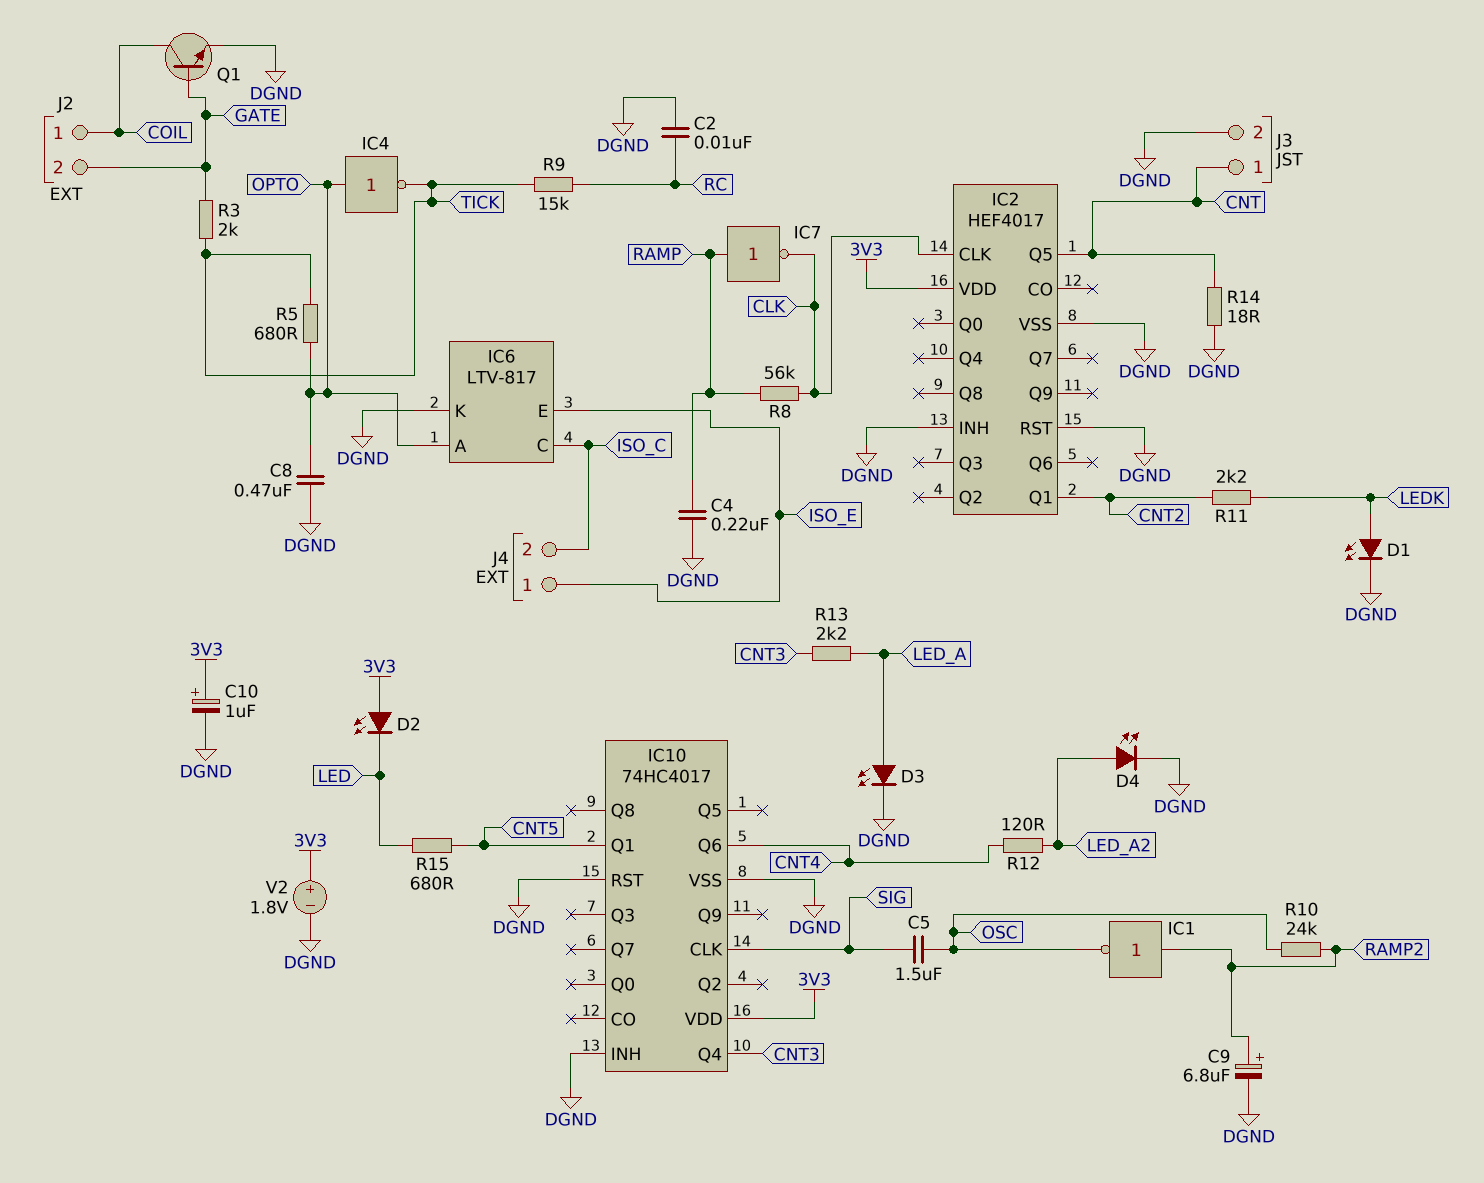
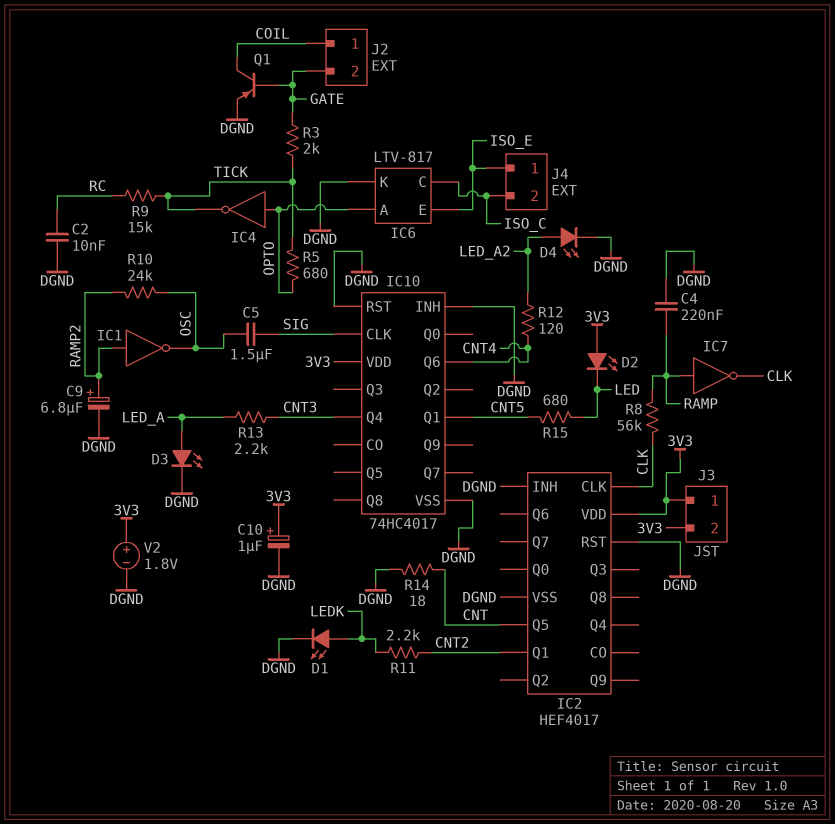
C8: 470nF (DGND, OPTO) -> none
J3 pin 1: CNT -> 3V3
J3 pin 2: DGND -> 3V3
Q1: NPN (B GATE, C COIL, E DGND) -> PNP (B GATE, C COIL, E DGND)

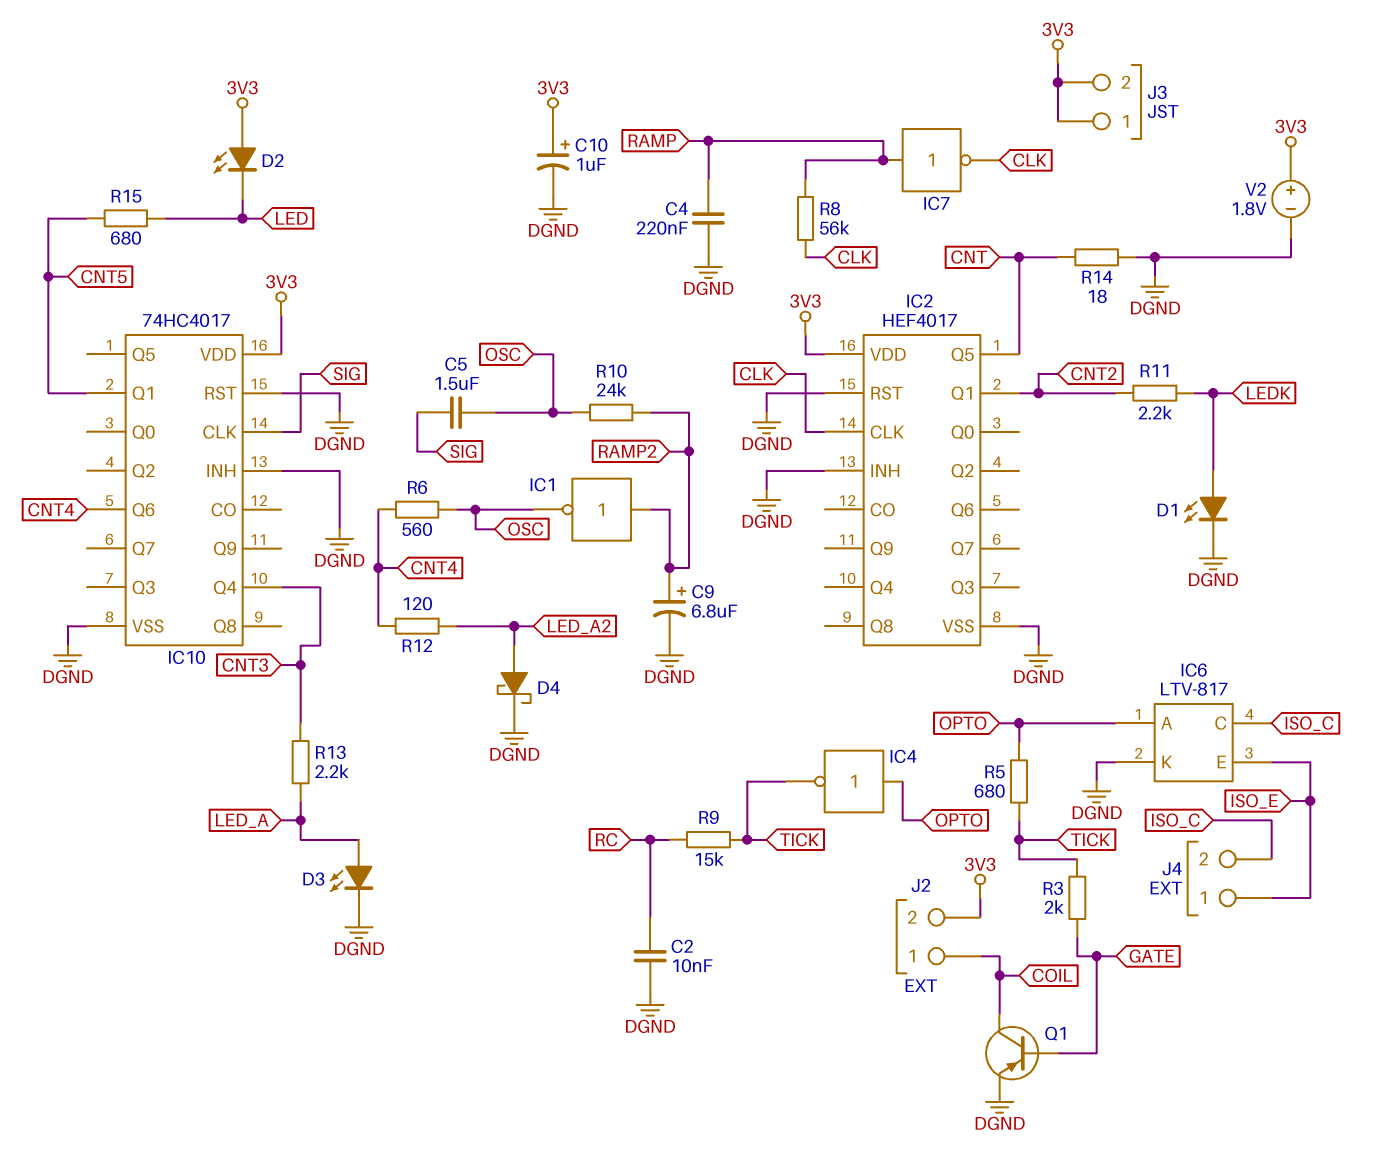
D4: LED (A LED_A2, K DGND) -> schottky (A LED_A2, K DGND)
J2 pin 2: GATE -> 3V3
R6: none -> 560 (CNT4, OSC)

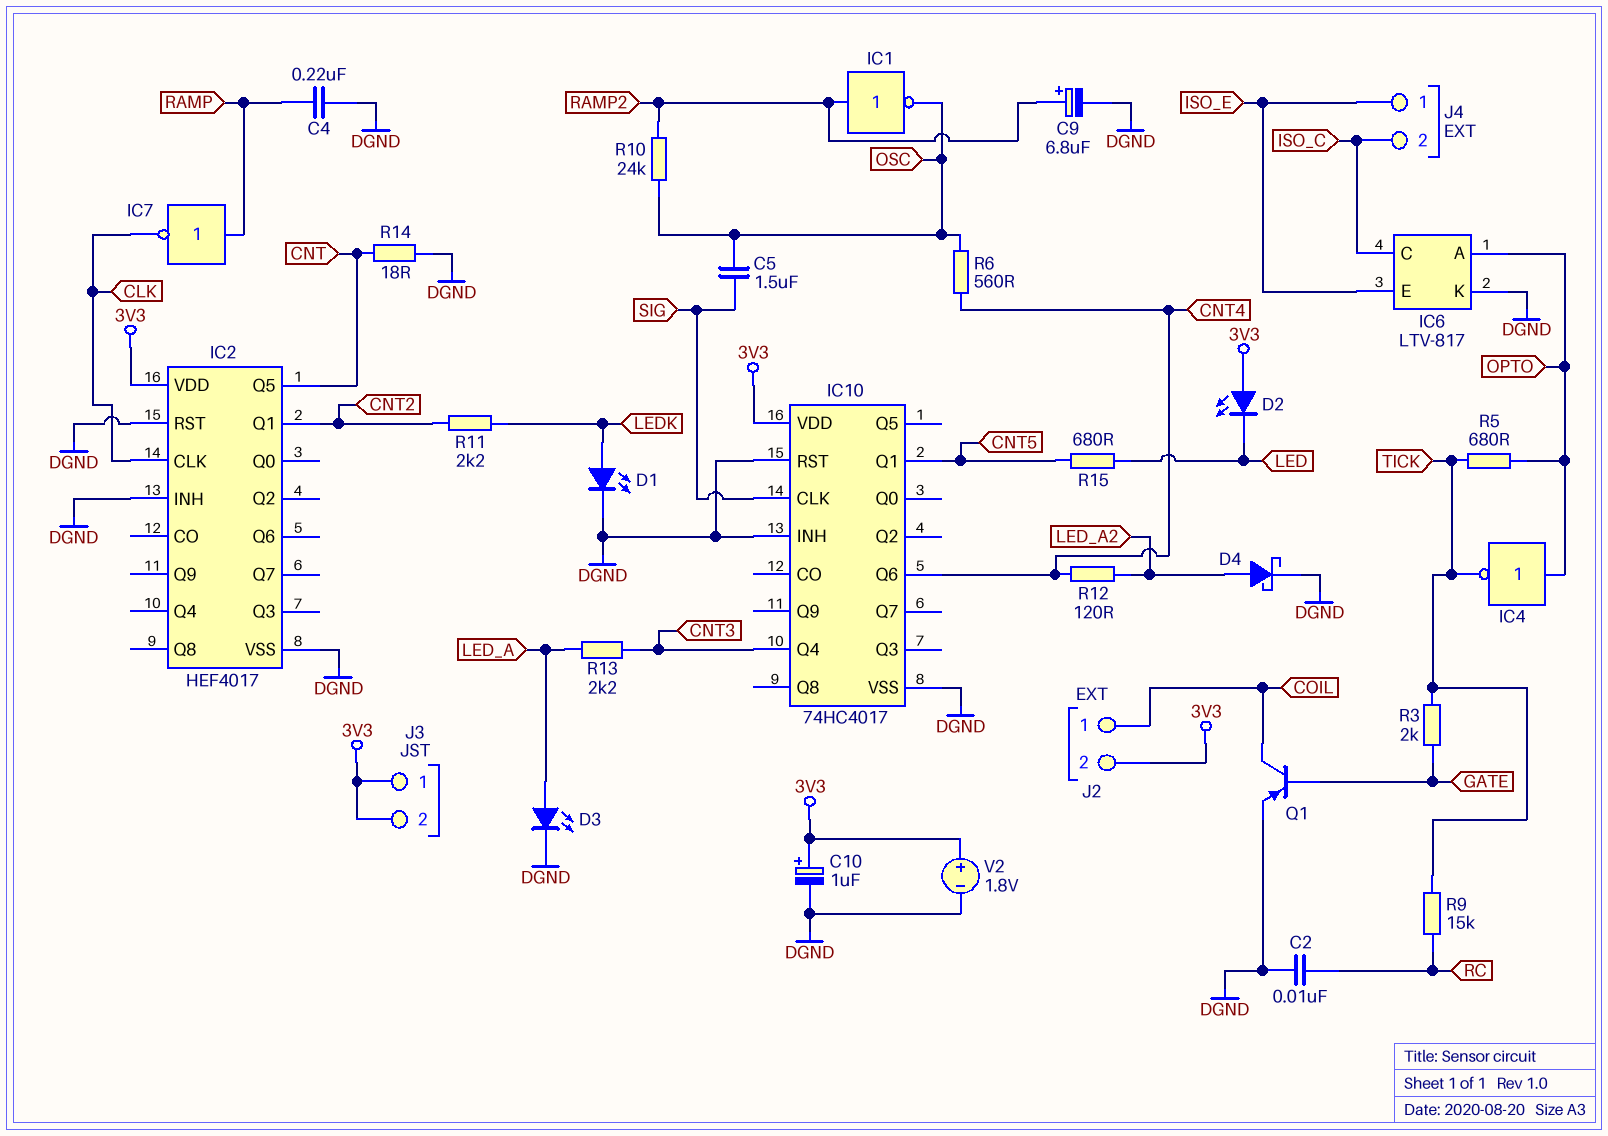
R8: 56k (CLK, RAMP) -> none

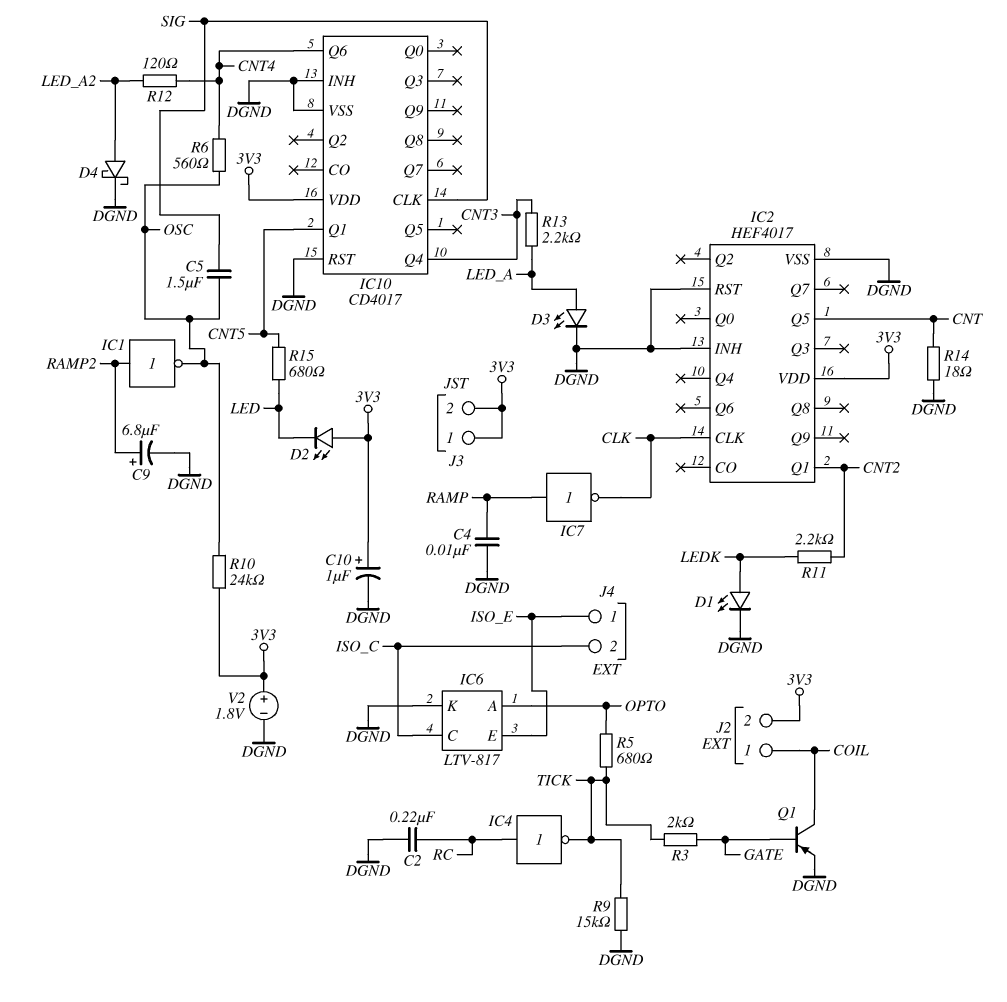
C2: 10nF (DGND, RC) -> 220nF (DGND, RC)
C4: 220nF (DGND, RAMP) -> 10nF (DGND, RAMP)
IC4: NOT (in OPTO, out TICK) -> NOT (in RC, out TICK)
IC10: 74HC4017 -> CD4017
R9: 15k (RC, TICK) -> 15k (DGND, TICK)
R10: 24k (OSC, RAMP2) -> 24k (3V3, OSC)

